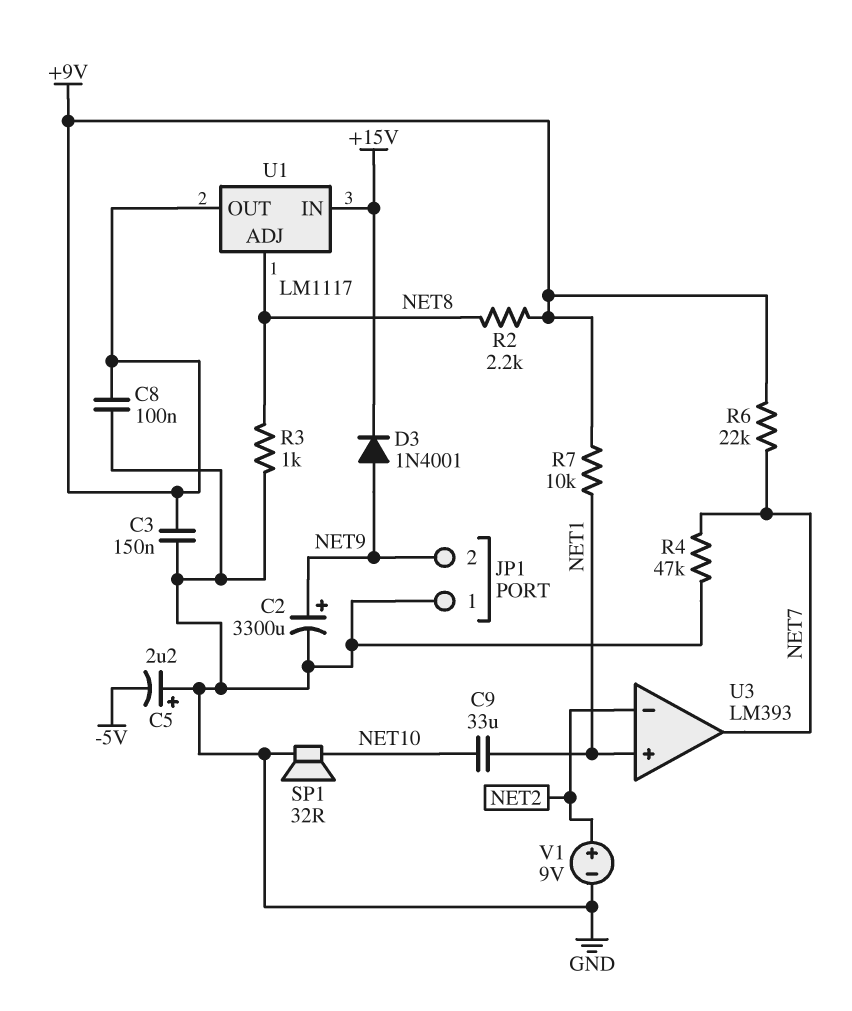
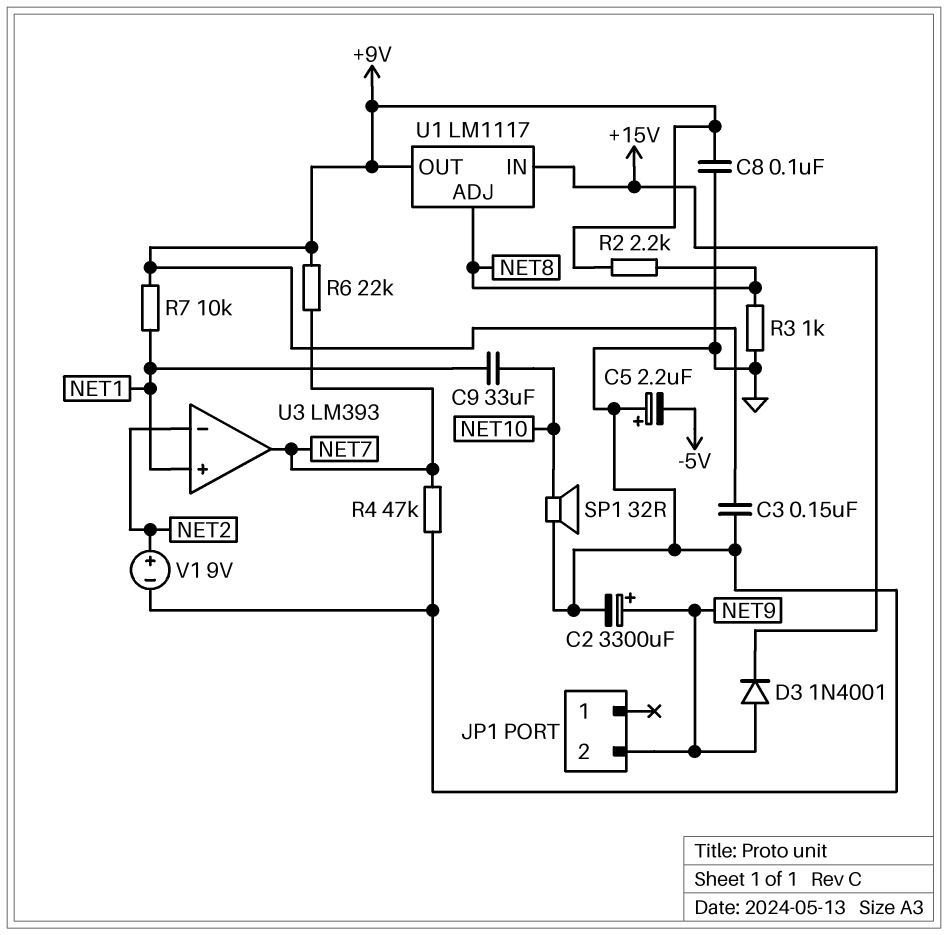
JP1 pin 1: GND -> none

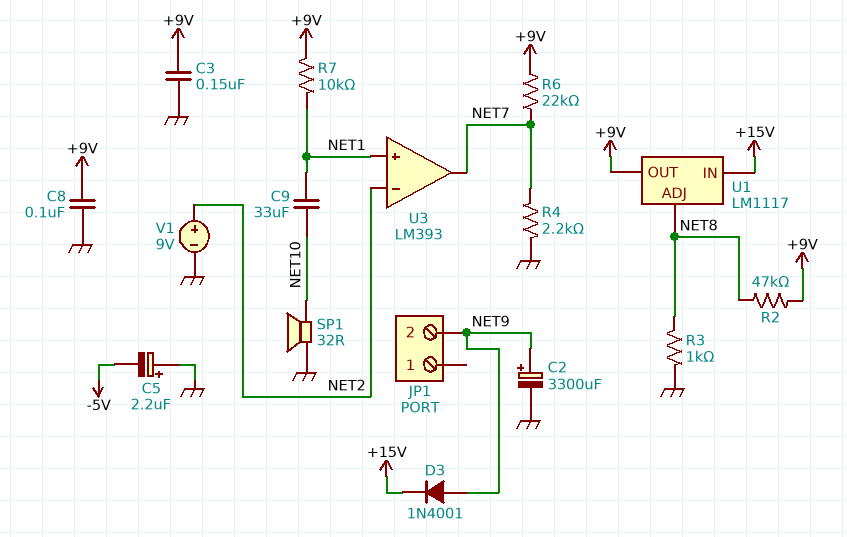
R2: 2.2k (+9V, NET8) -> 47k (+9V, NET8)
R4: 47k (GND, NET7) -> 2.2k (GND, NET7)

